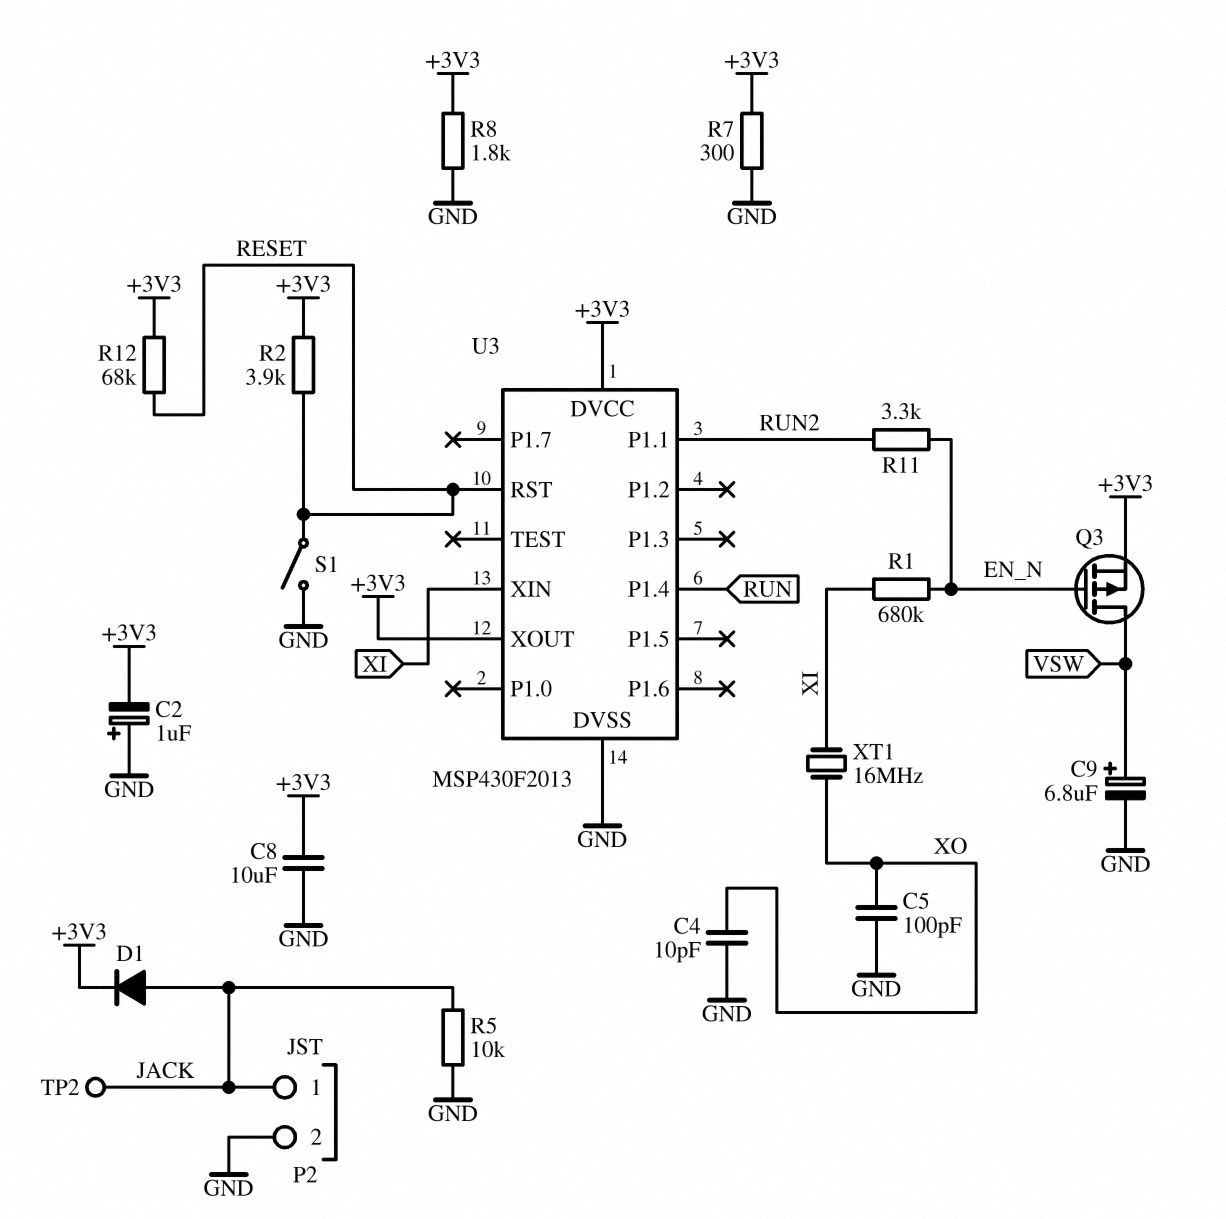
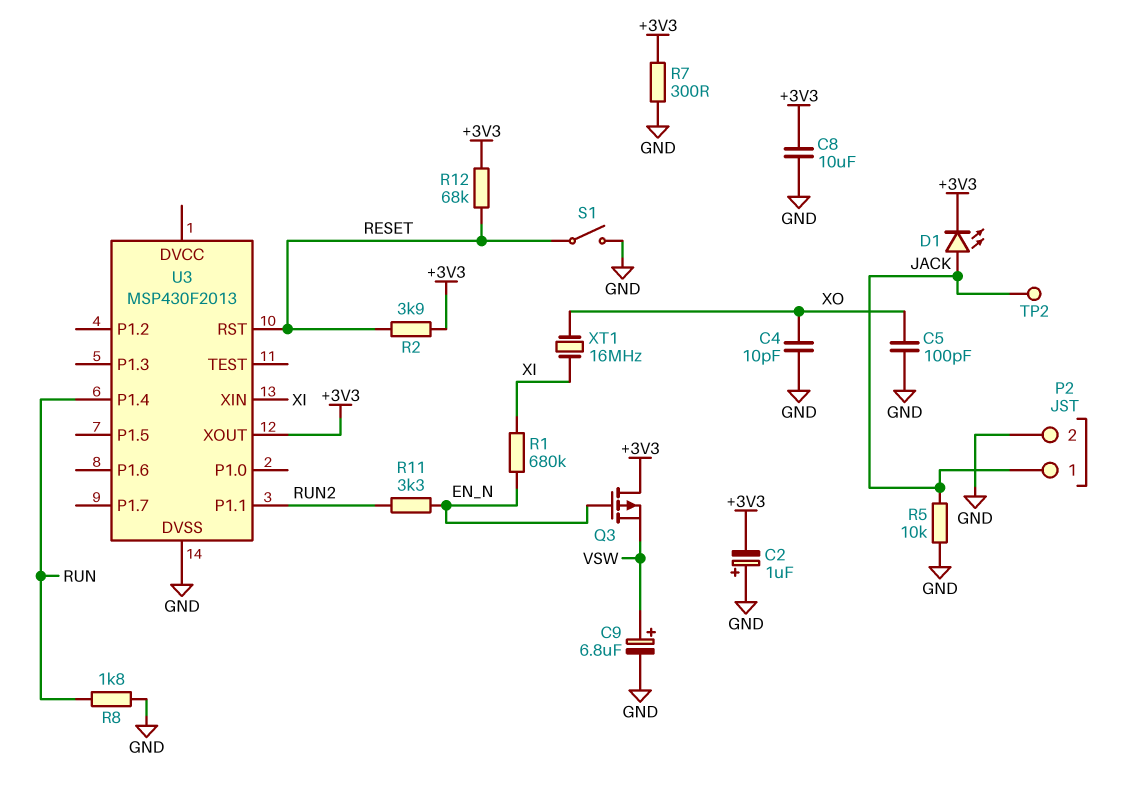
D1: diode (A JACK, K +3V3) -> LED (A JACK, K +3V3)
Q3: PMOS (G EN_N, D VSW, S +3V3) -> PMOS (G EN_N, D +3V3, S VSW)
R8: 1.8k (+3V3, GND) -> 1.8k (GND, RUN)
U3 pin DVCC: +3V3 -> none

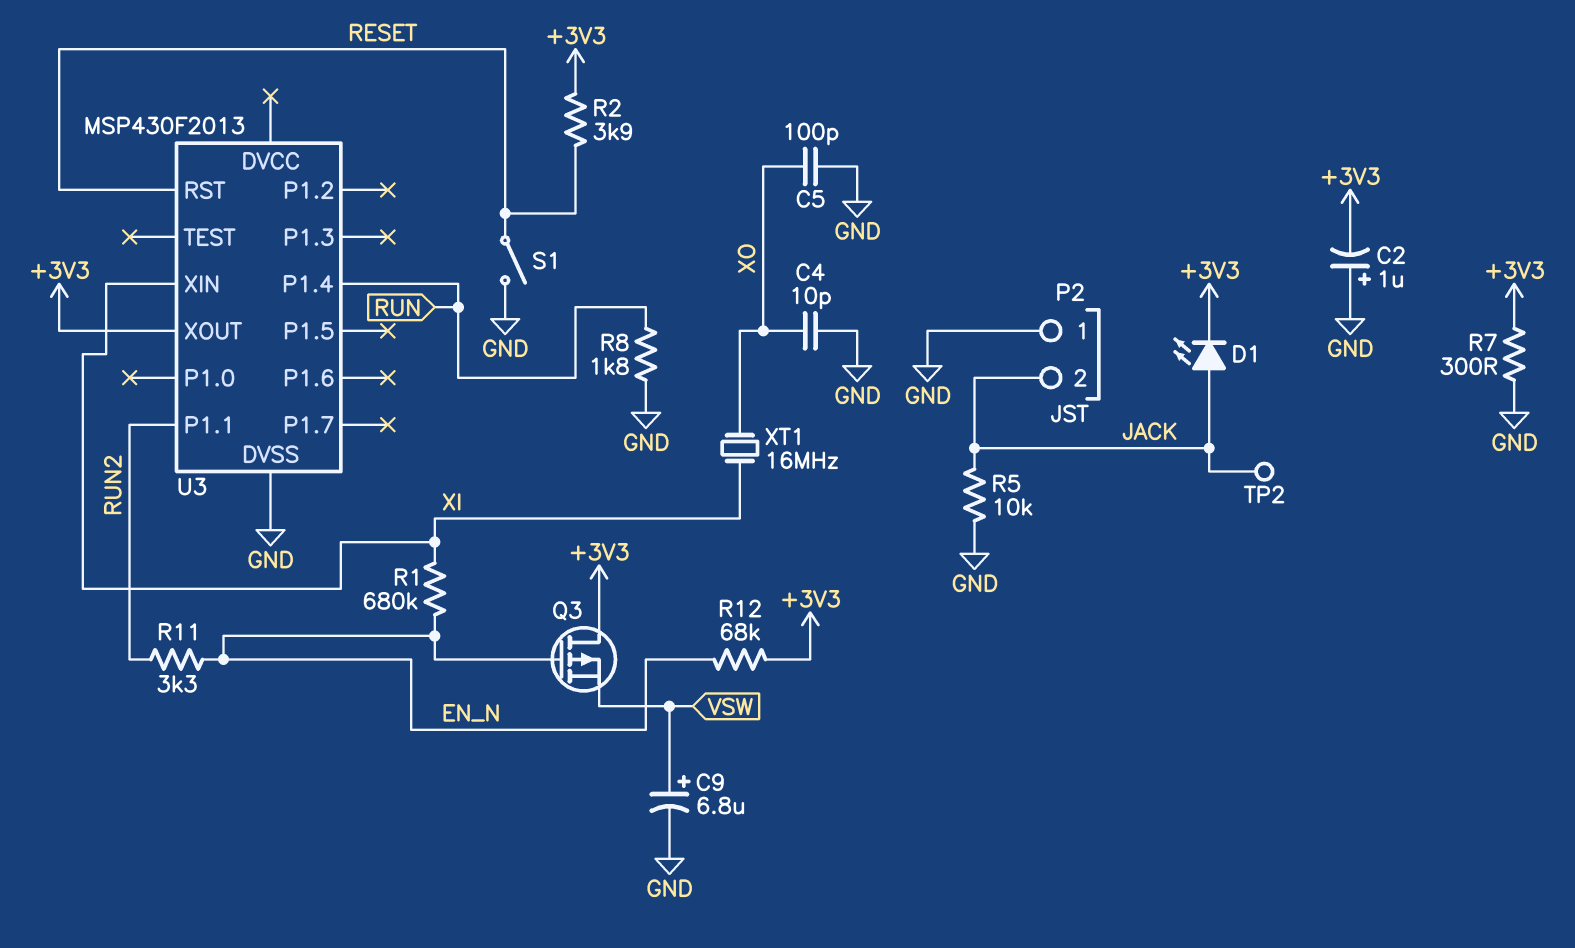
C8: 10uF (+3V3, GND) -> none
P2 pin 1: JACK -> GND
P2 pin 2: GND -> JACK
R12: 68k (+3V3, RESET) -> 68k (+3V3, EN_N)

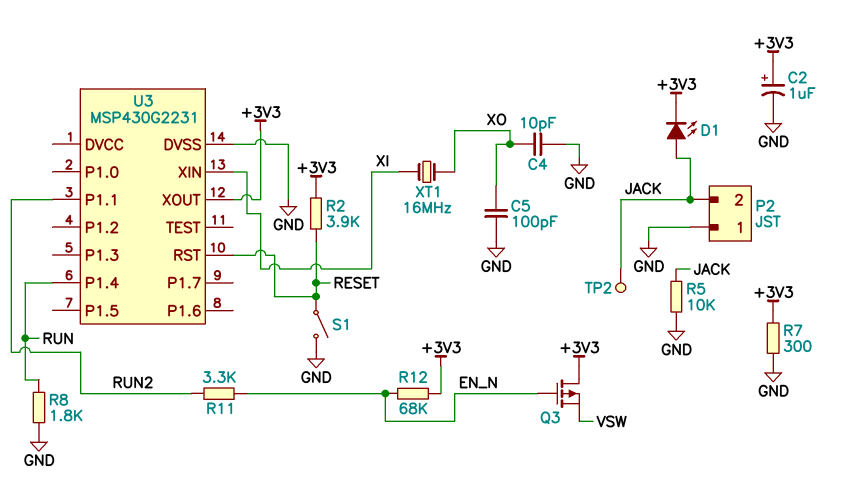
C2: 1uF (plus GND, minus +3V3) -> 1uF (plus +3V3, minus GND)
C9: 6.8uF (plus VSW, minus GND) -> none
R1: 680k (EN_N, XI) -> none
U3: MSP430F2013 -> MSP430G2231

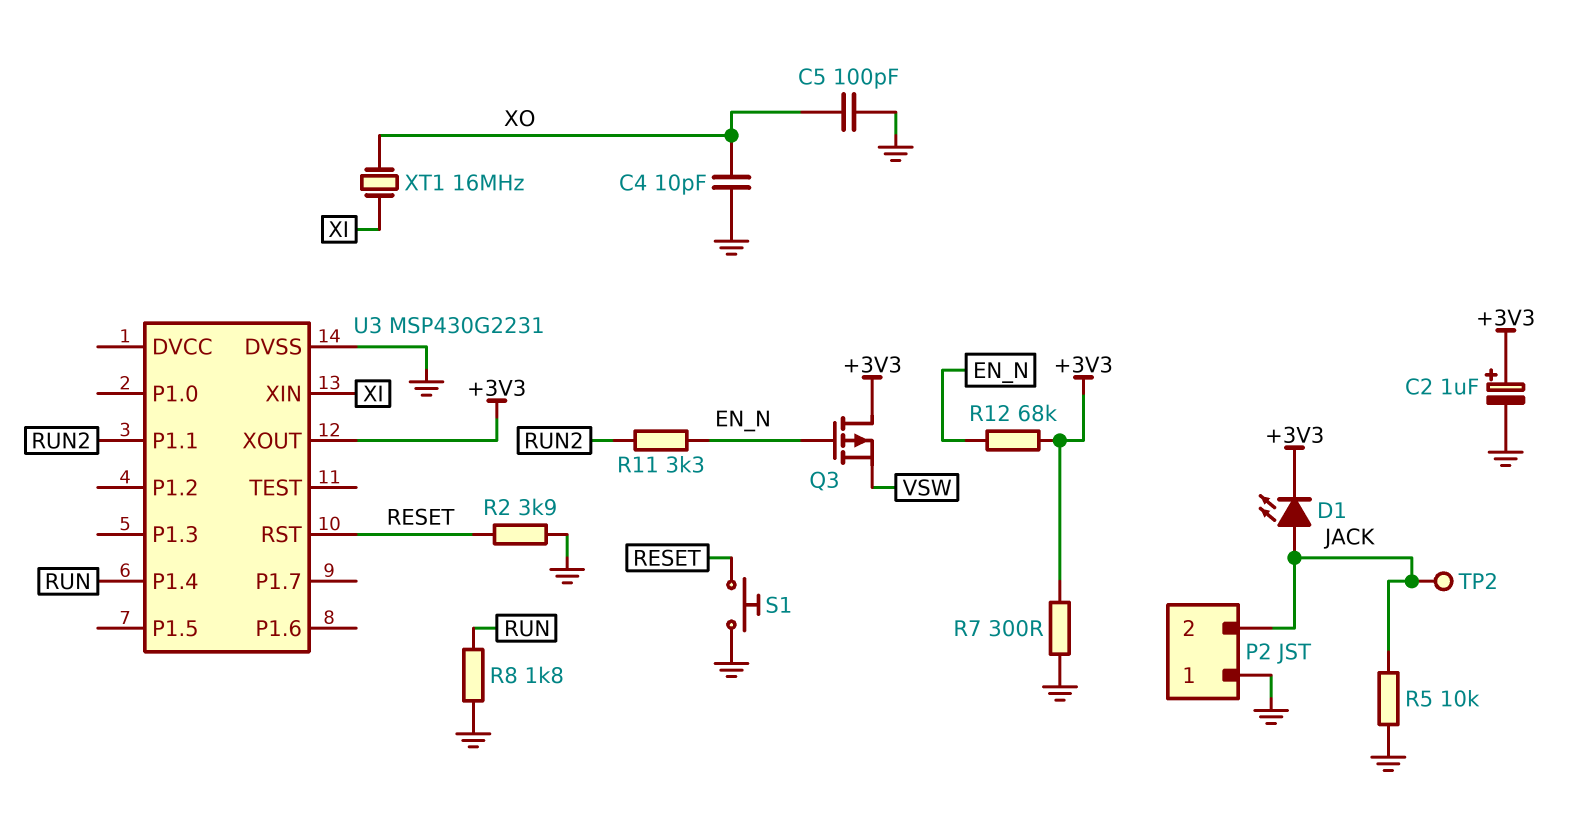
R2: 3.9k (+3V3, RESET) -> 3.9k (GND, RESET)
S1: switch (GND, RESET) -> button (GND, RESET)

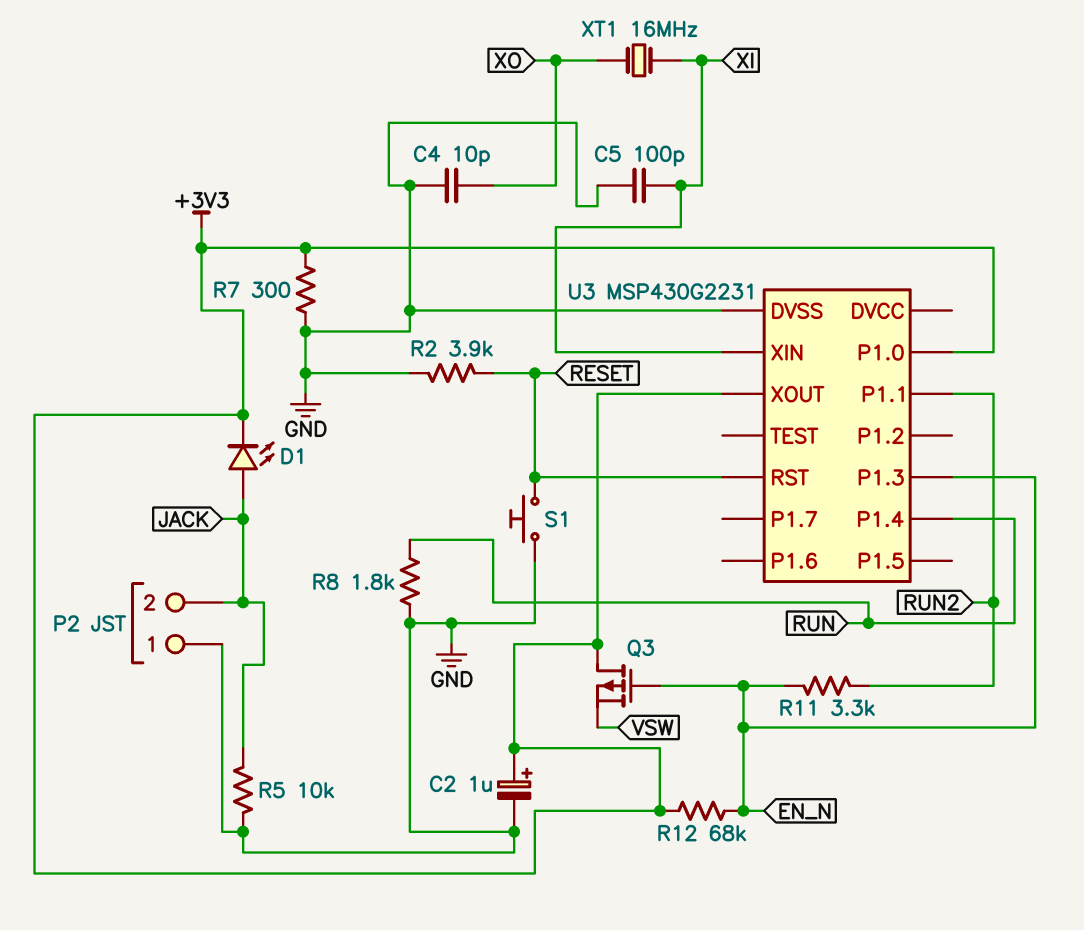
C5: 100pF (GND, XO) -> 100pF (GND, XI)
TP2: test point (JACK) -> none
U3 pin P1.0: none -> +3V3
U3 pin P1.3: none -> EN_N

